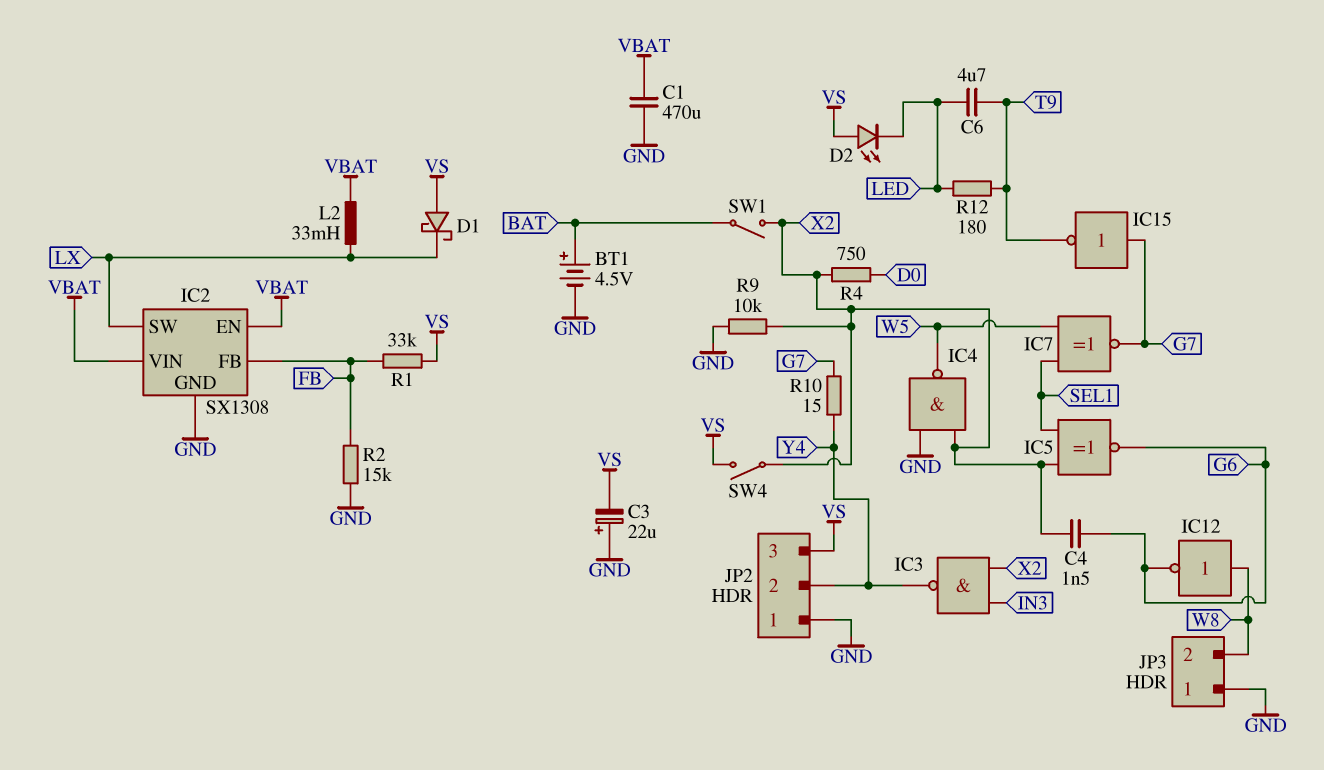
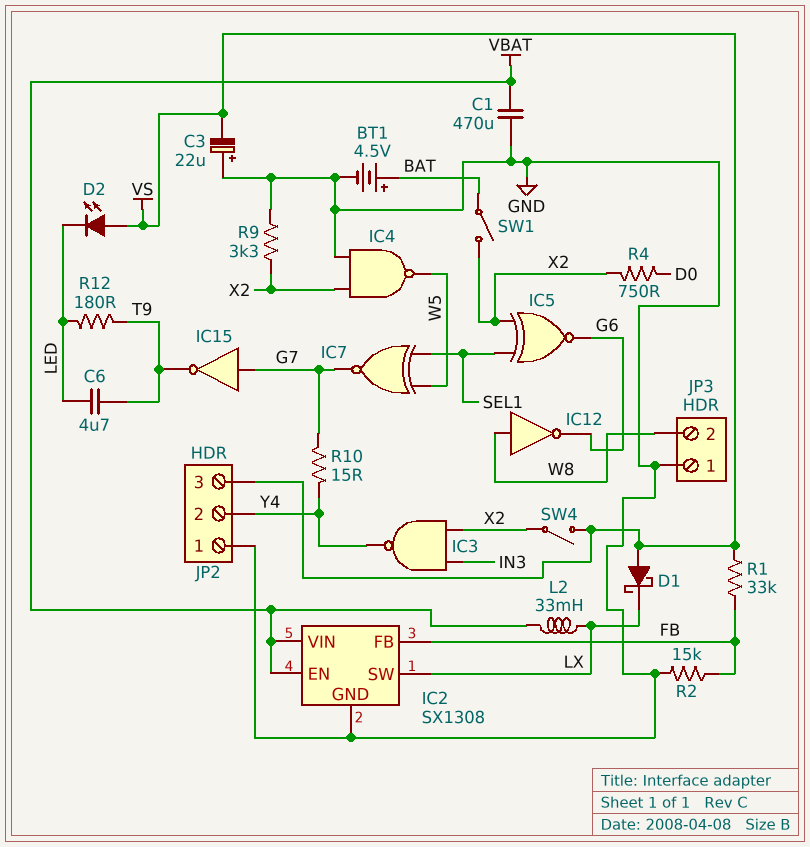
C4: 1.5nF (G6, X2) -> none
R9: 10k (GND, X2) -> 3.3k (GND, X2)

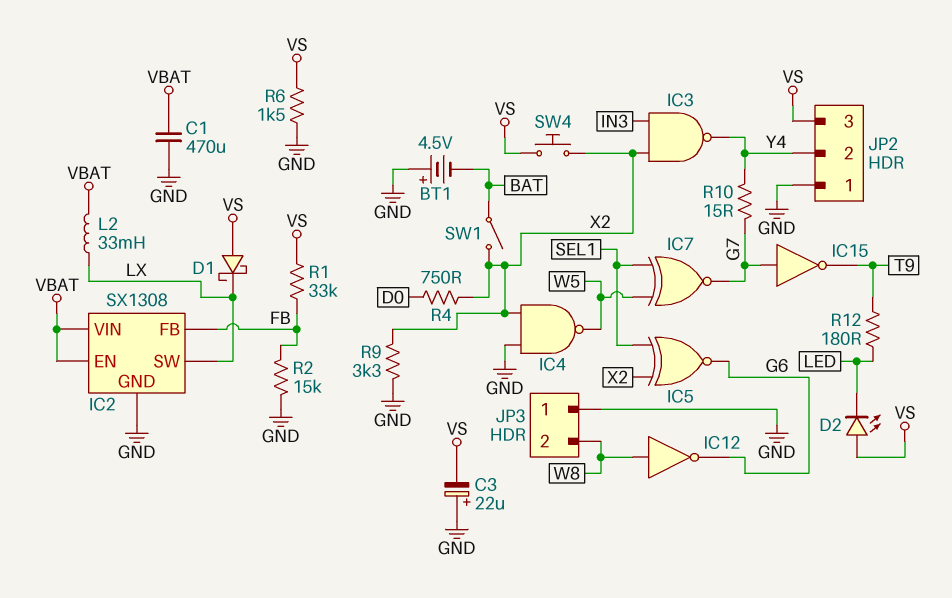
BT1: 4.5V (plus BAT, minus GND) -> 4.5V (plus GND, minus BAT)
C6: 4.7uF (LED, T9) -> none
R6: none -> 1.5k (GND, VS)
SW4: switch (VS, X2) -> button (VS, X2)

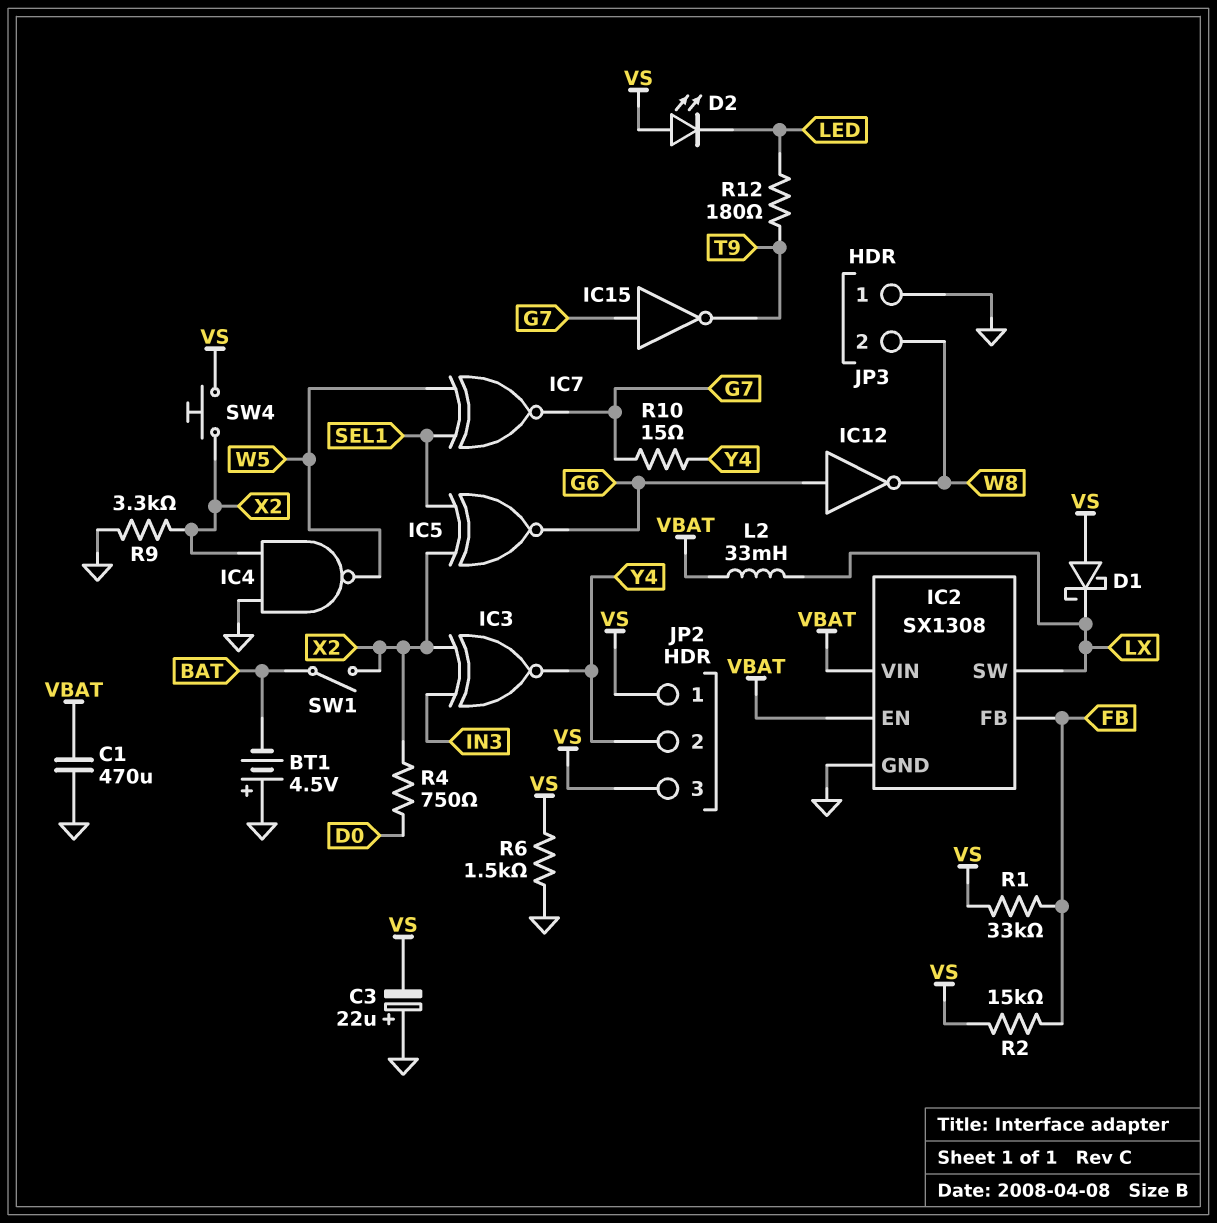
IC3: NAND (in IN3, in X2, out Y4) -> XNOR (in IN3, in X2, out Y4)
IC12: NOT (in W8, out G6) -> NOT (in G6, out W8)
JP2 pin 1: GND -> VS
R2: 15k (FB, GND) -> 15k (FB, VS)

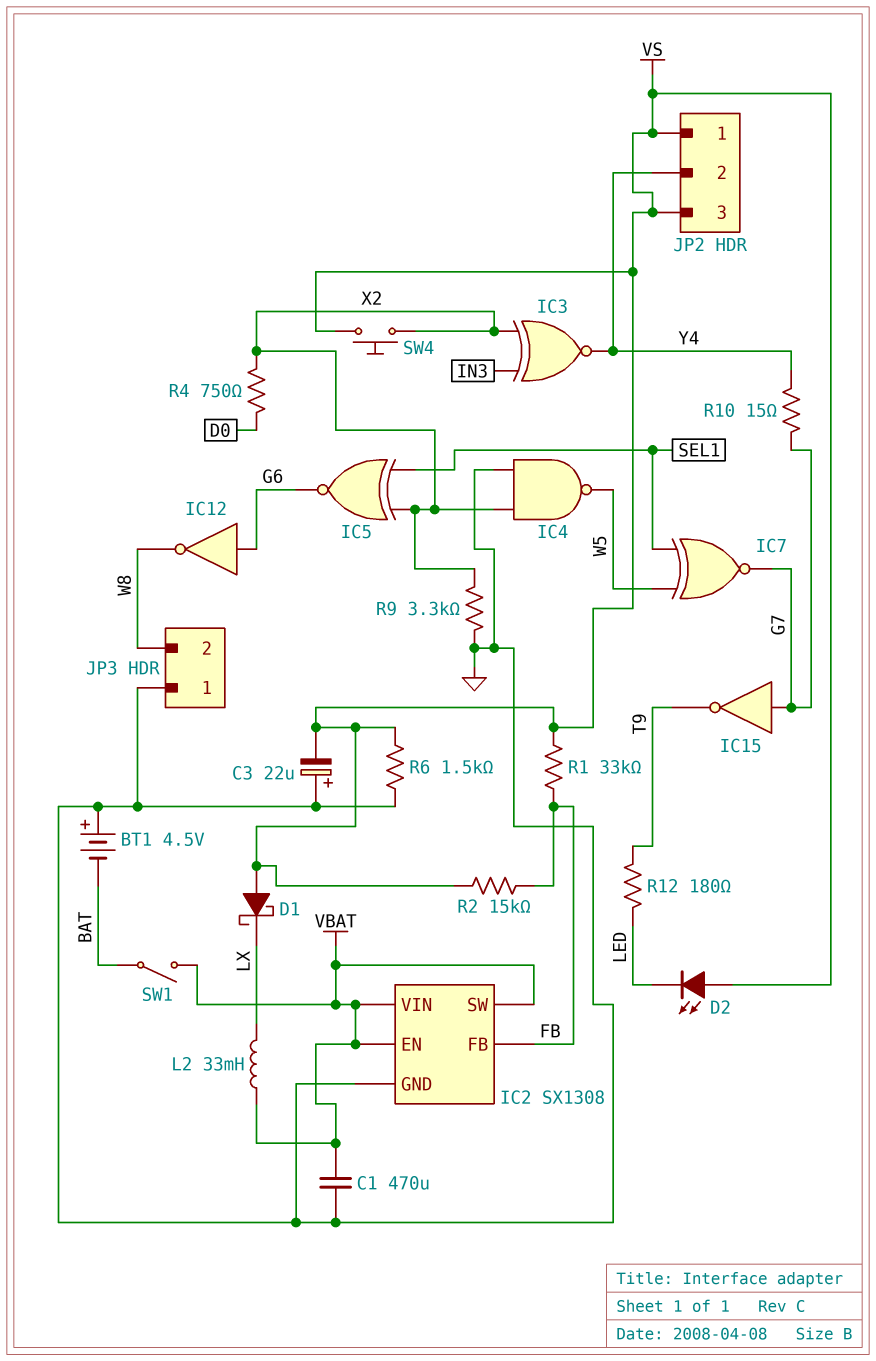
IC2 pin SW: LX -> VBAT
SW1: switch (BAT, X2) -> switch (BAT, VBAT)

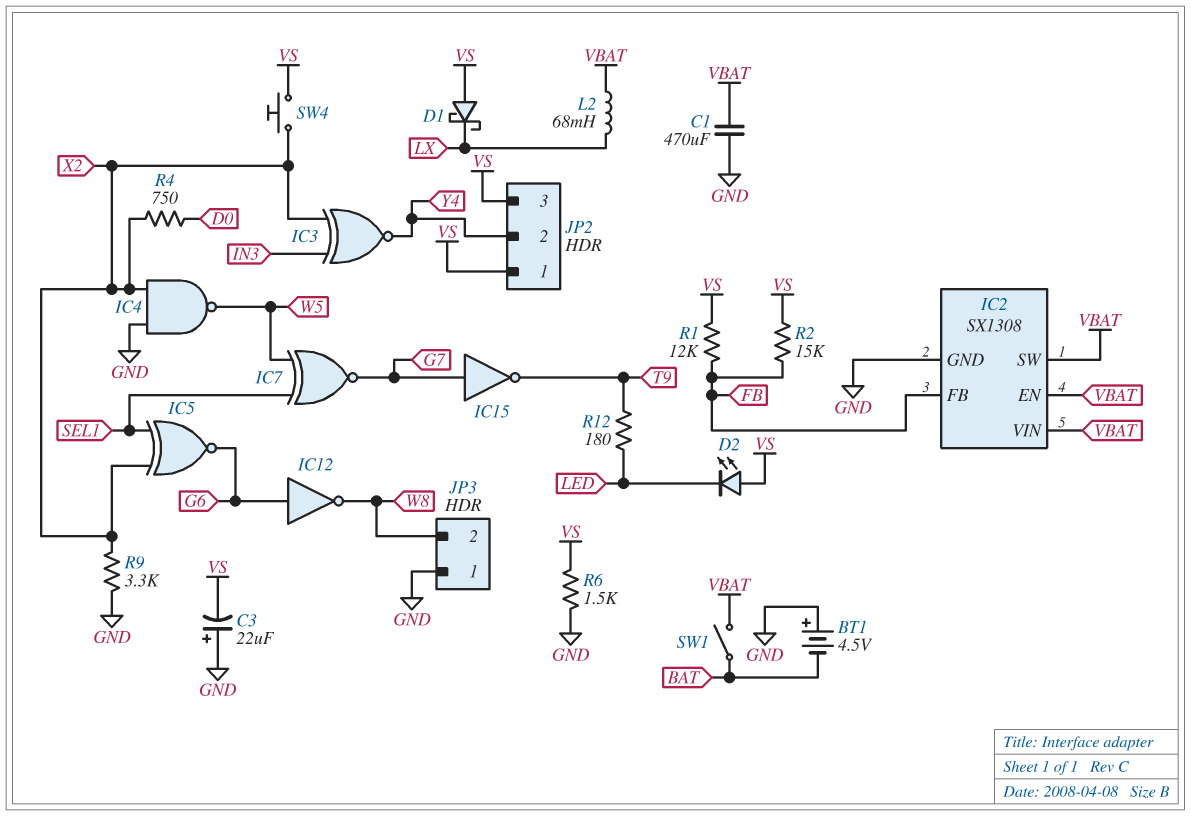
L2: 33mH (LX, VBAT) -> 68mH (LX, VBAT)
R1: 33k (FB, VS) -> 12k (FB, VS)
R10: 15 (G7, Y4) -> none

